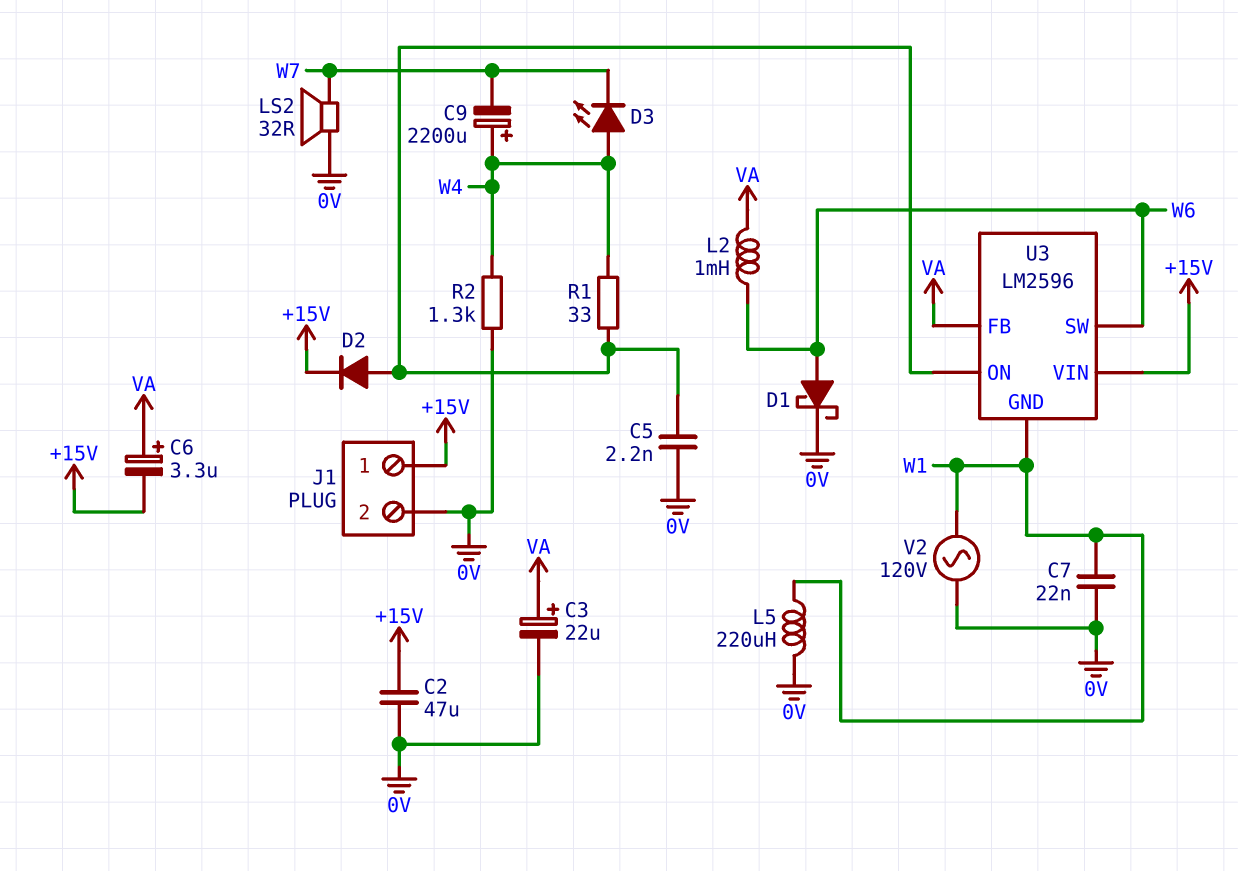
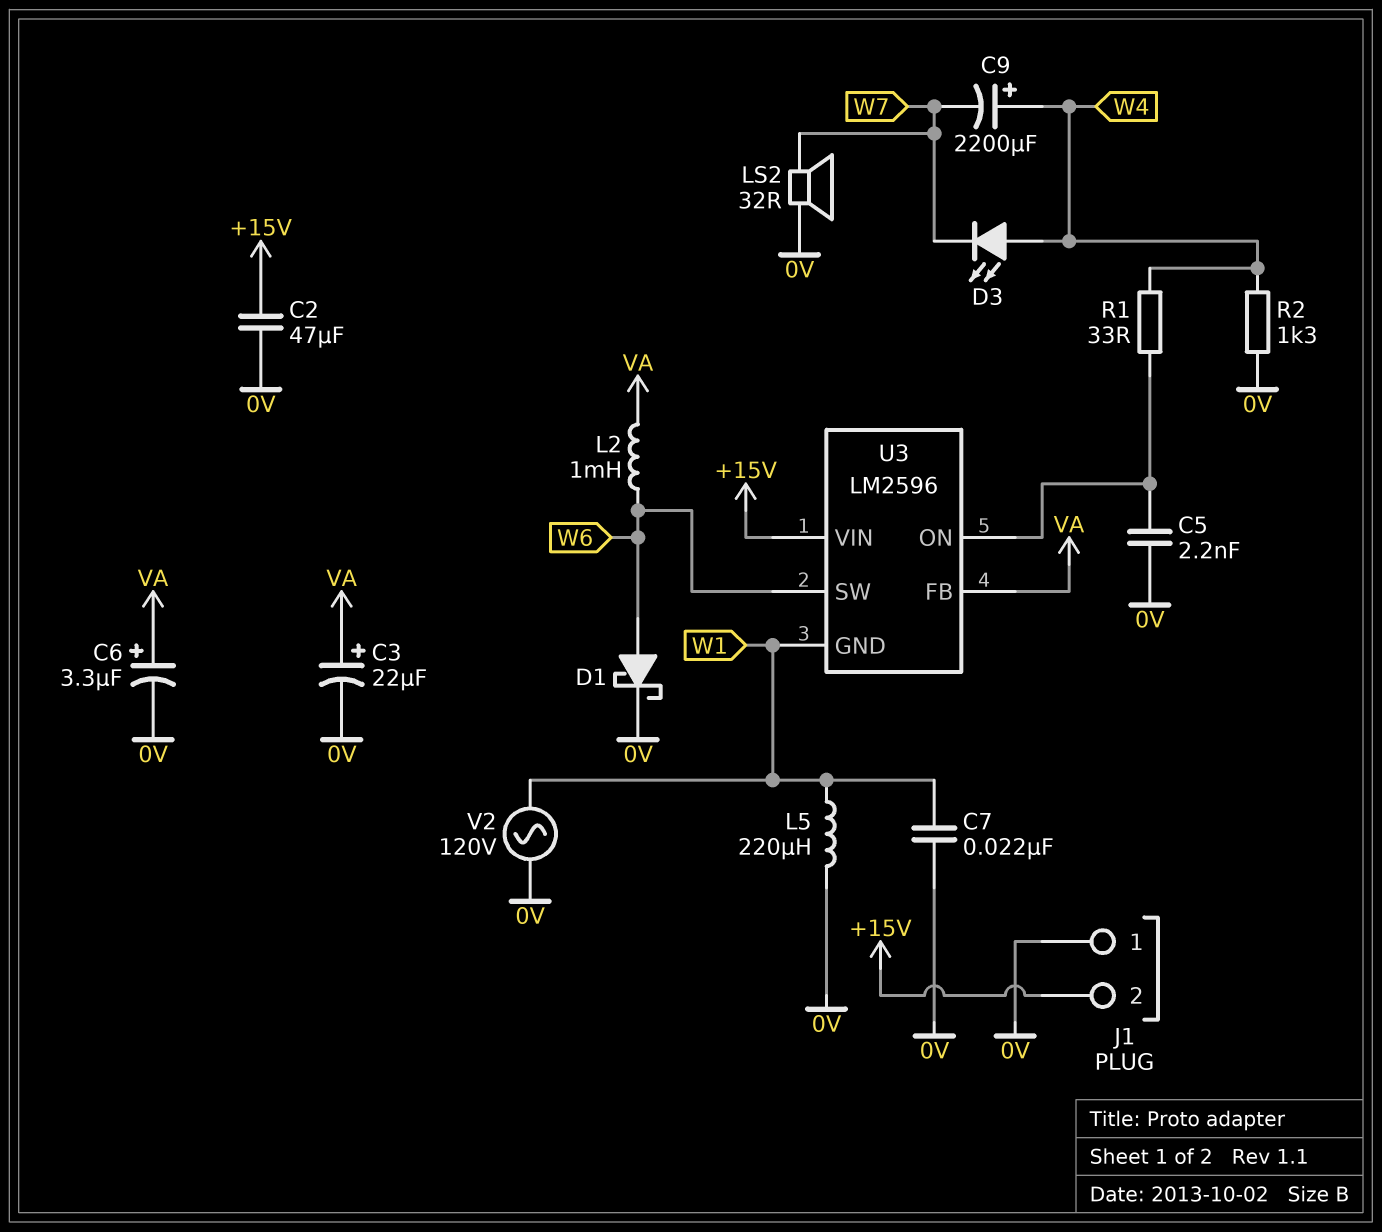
C6: 3.3uF (plus VA, minus +15V) -> 3.3uF (plus VA, minus 0V)
D2: diode (A U3/ON, K +15V) -> none
J1 pin 1: +15V -> 0V
J1 pin 2: 0V -> +15V

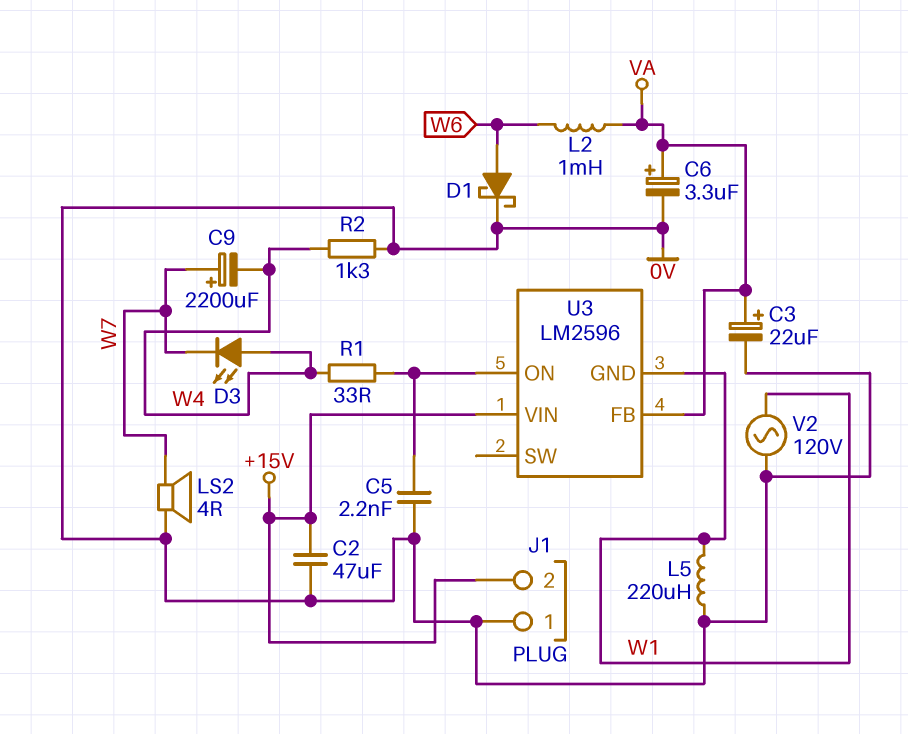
C7: 22nF (0V, W1) -> none
C9: 2200uF (plus W4, minus W7) -> 2200uF (plus W7, minus W4)
LS2: speaker 32R (0V, W7) -> speaker 4R (0V, W7)
U3 pin SW: W6 -> none

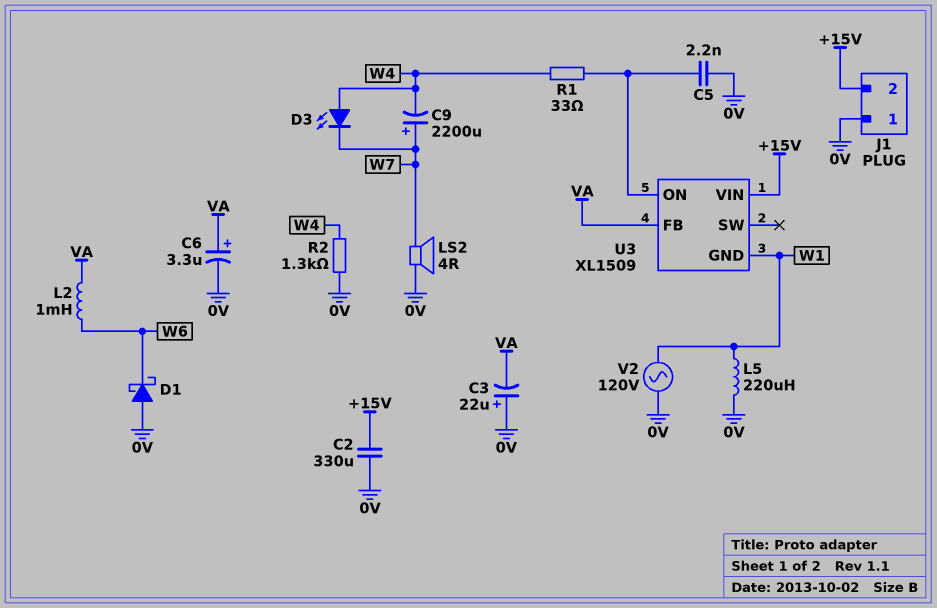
C2: 47uF (+15V, 0V) -> 330uF (+15V, 0V)
C3: 22uF (plus VA, minus 0V) -> 22uF (plus 0V, minus VA)
D1: schottky (A W6, K 0V) -> schottky (A 0V, K W6)
U3: LM2596 -> XL1509

